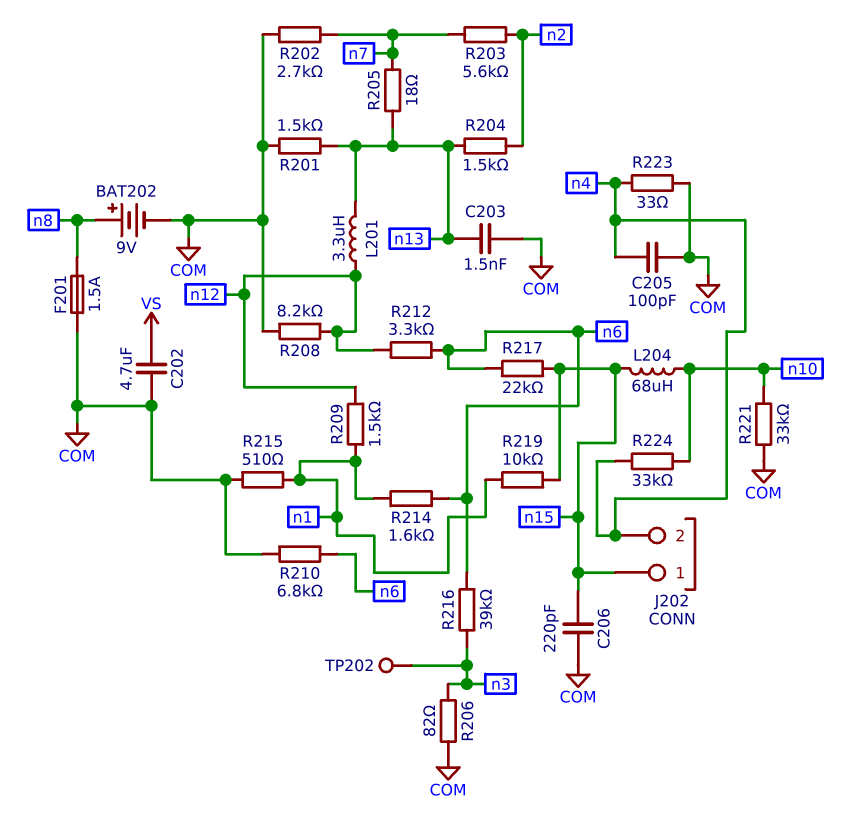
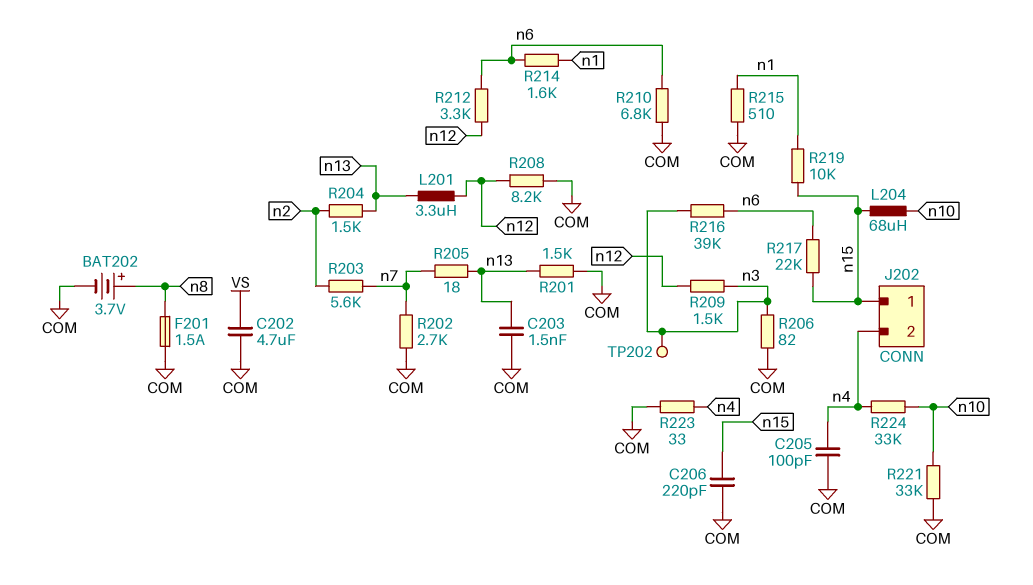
BAT202: 9V (plus n8, minus COM) -> 3.7V (plus n8, minus COM)
R209: 1.5k (n1, n12) -> 1.5k (n3, n12)

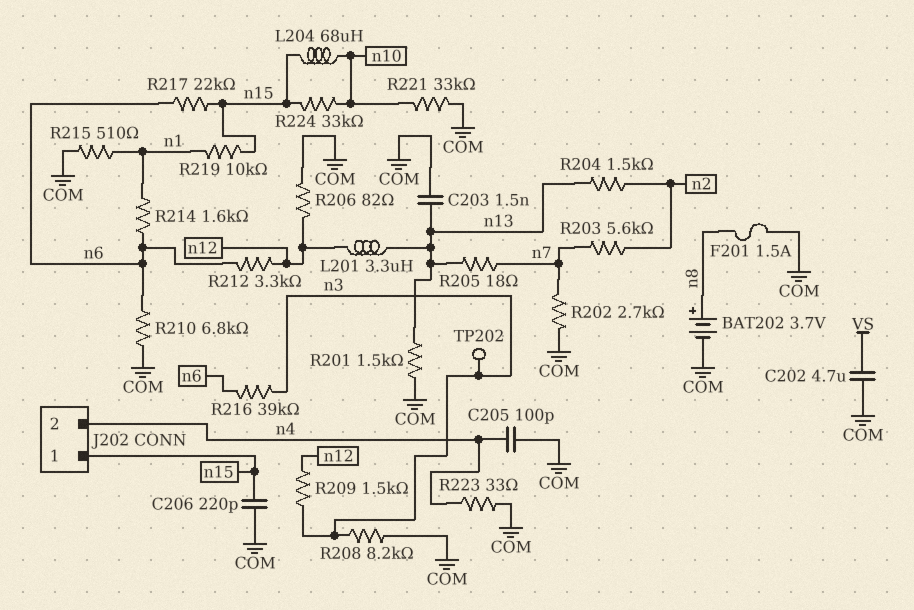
R206: 82 (COM, n3) -> 82 (COM, n12)
R208: 8.2k (COM, n12) -> 8.2k (COM, n3)
R224: 33k (n4, n10) -> 33k (n10, n15)

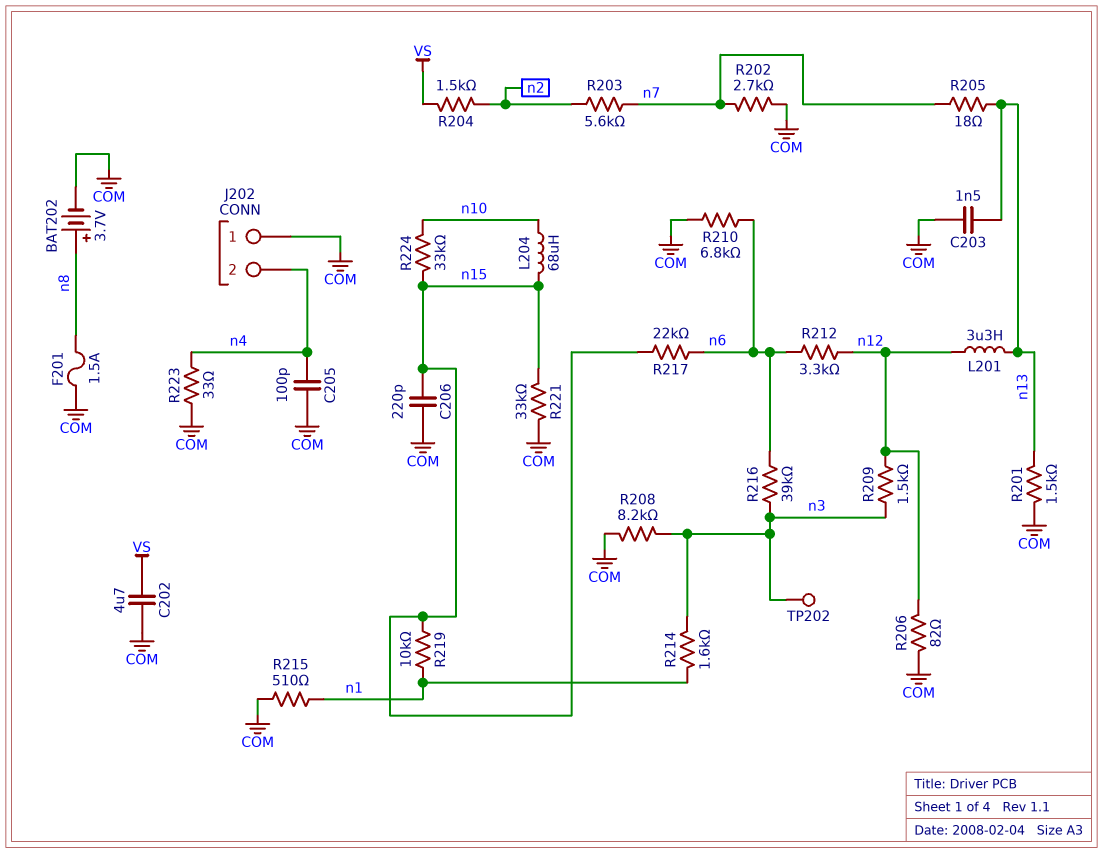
J202 pin 1: n15 -> COM
R204: 1.5k (n2, n13) -> 1.5k (VS, n2)
R214: 1.6k (n1, n6) -> 1.6k (n1, n3)
R221: 33k (COM, n10) -> 33k (COM, n15)

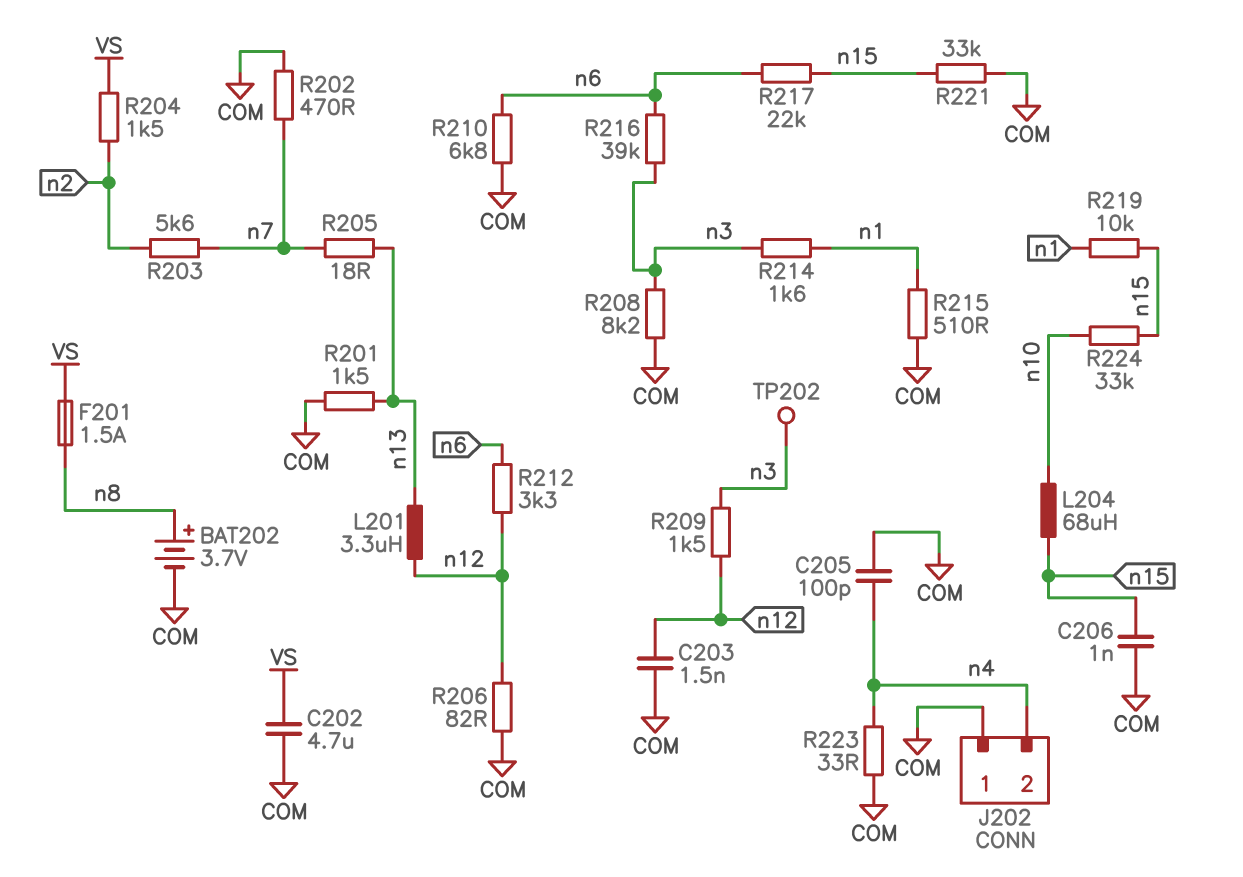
C203: 1.5nF (COM, n13) -> 1.5nF (COM, n12)
C206: 220pF (COM, n15) -> 1nF (COM, n15)
F201: 1.5A (COM, n8) -> 1.5A (VS, n8)
R202: 2.7k (COM, n7) -> 470 (COM, n7)

